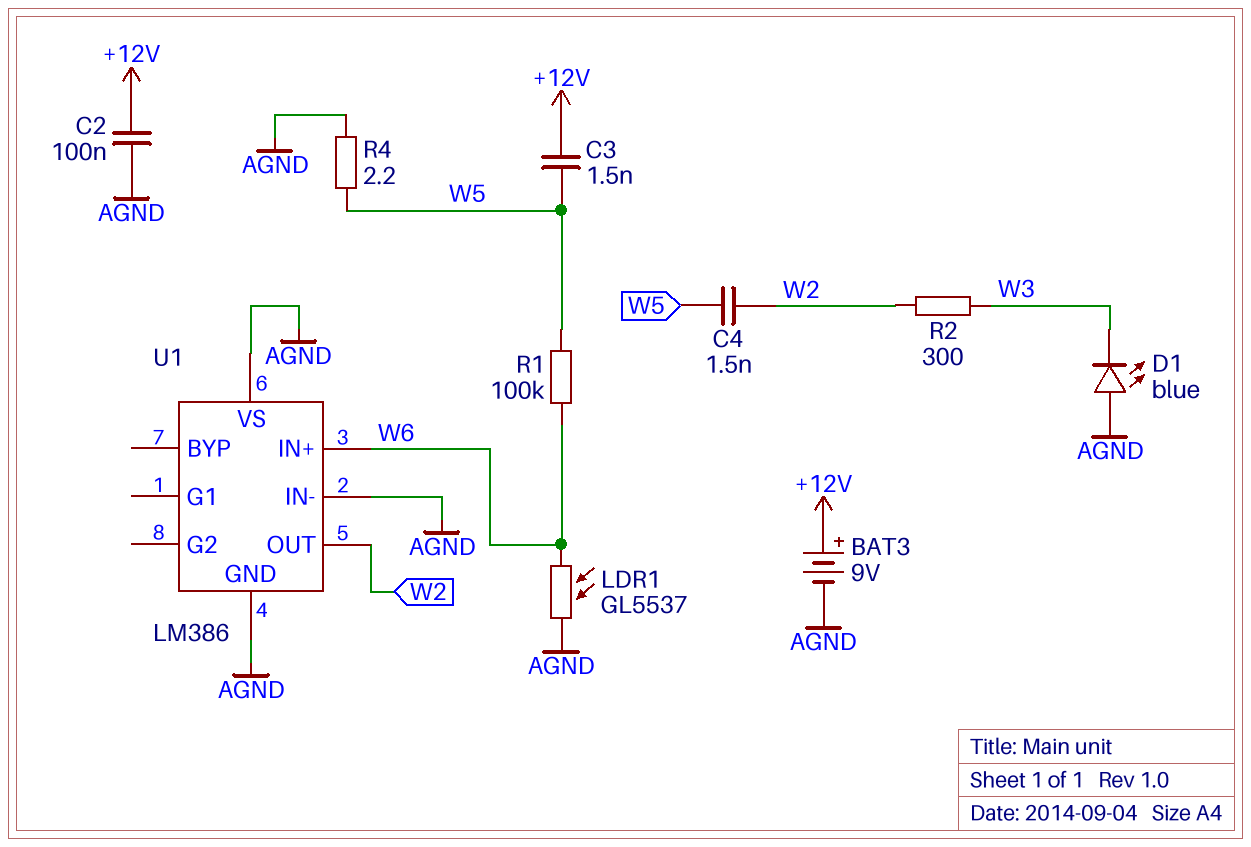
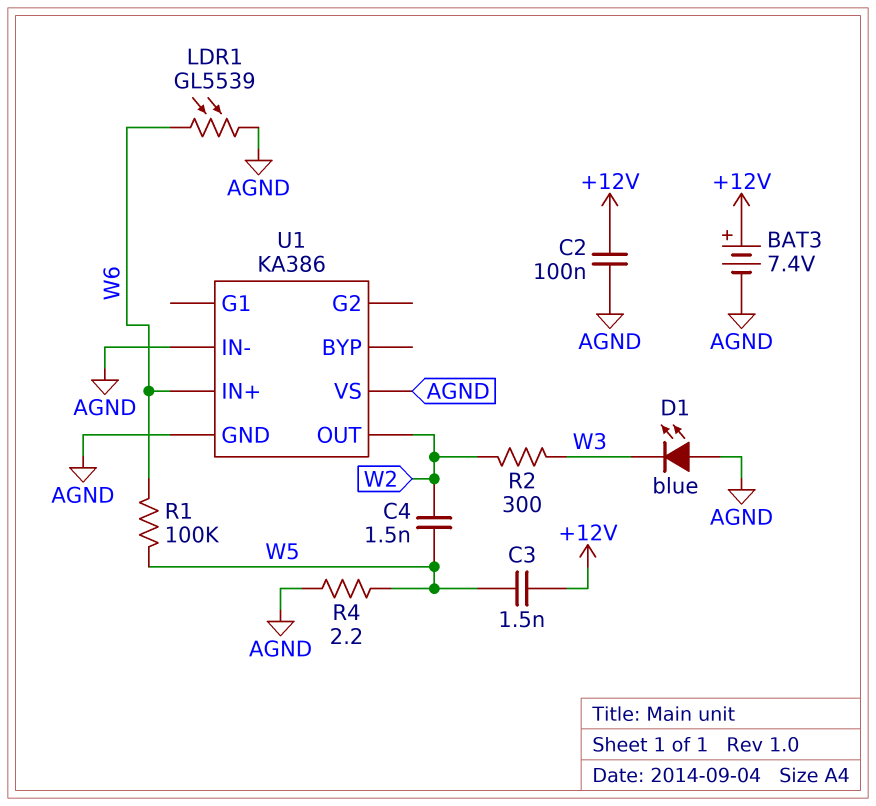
BAT3: 9V (plus +12V, minus AGND) -> 7.4V (plus +12V, minus AGND)
LDR1: GL5537 (AGND, W6) -> GL5539 (AGND, W6)
U1: LM386 -> KA386

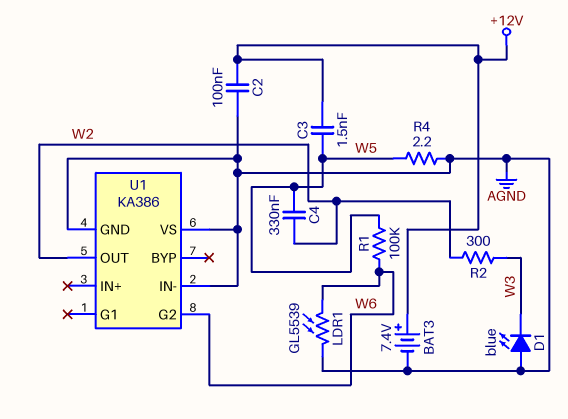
C4: 1.5nF (W2, W5) -> 330nF (W2, W5)
U1 pin G2: none -> W6
U1 pin IN+: W6 -> none

